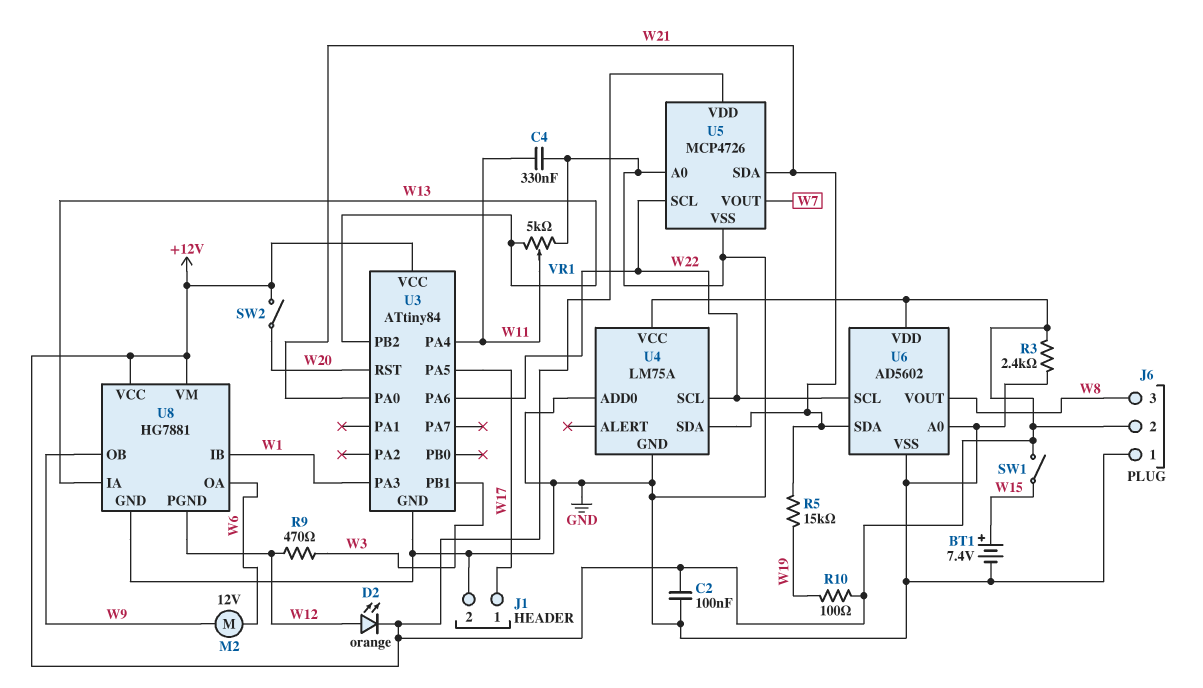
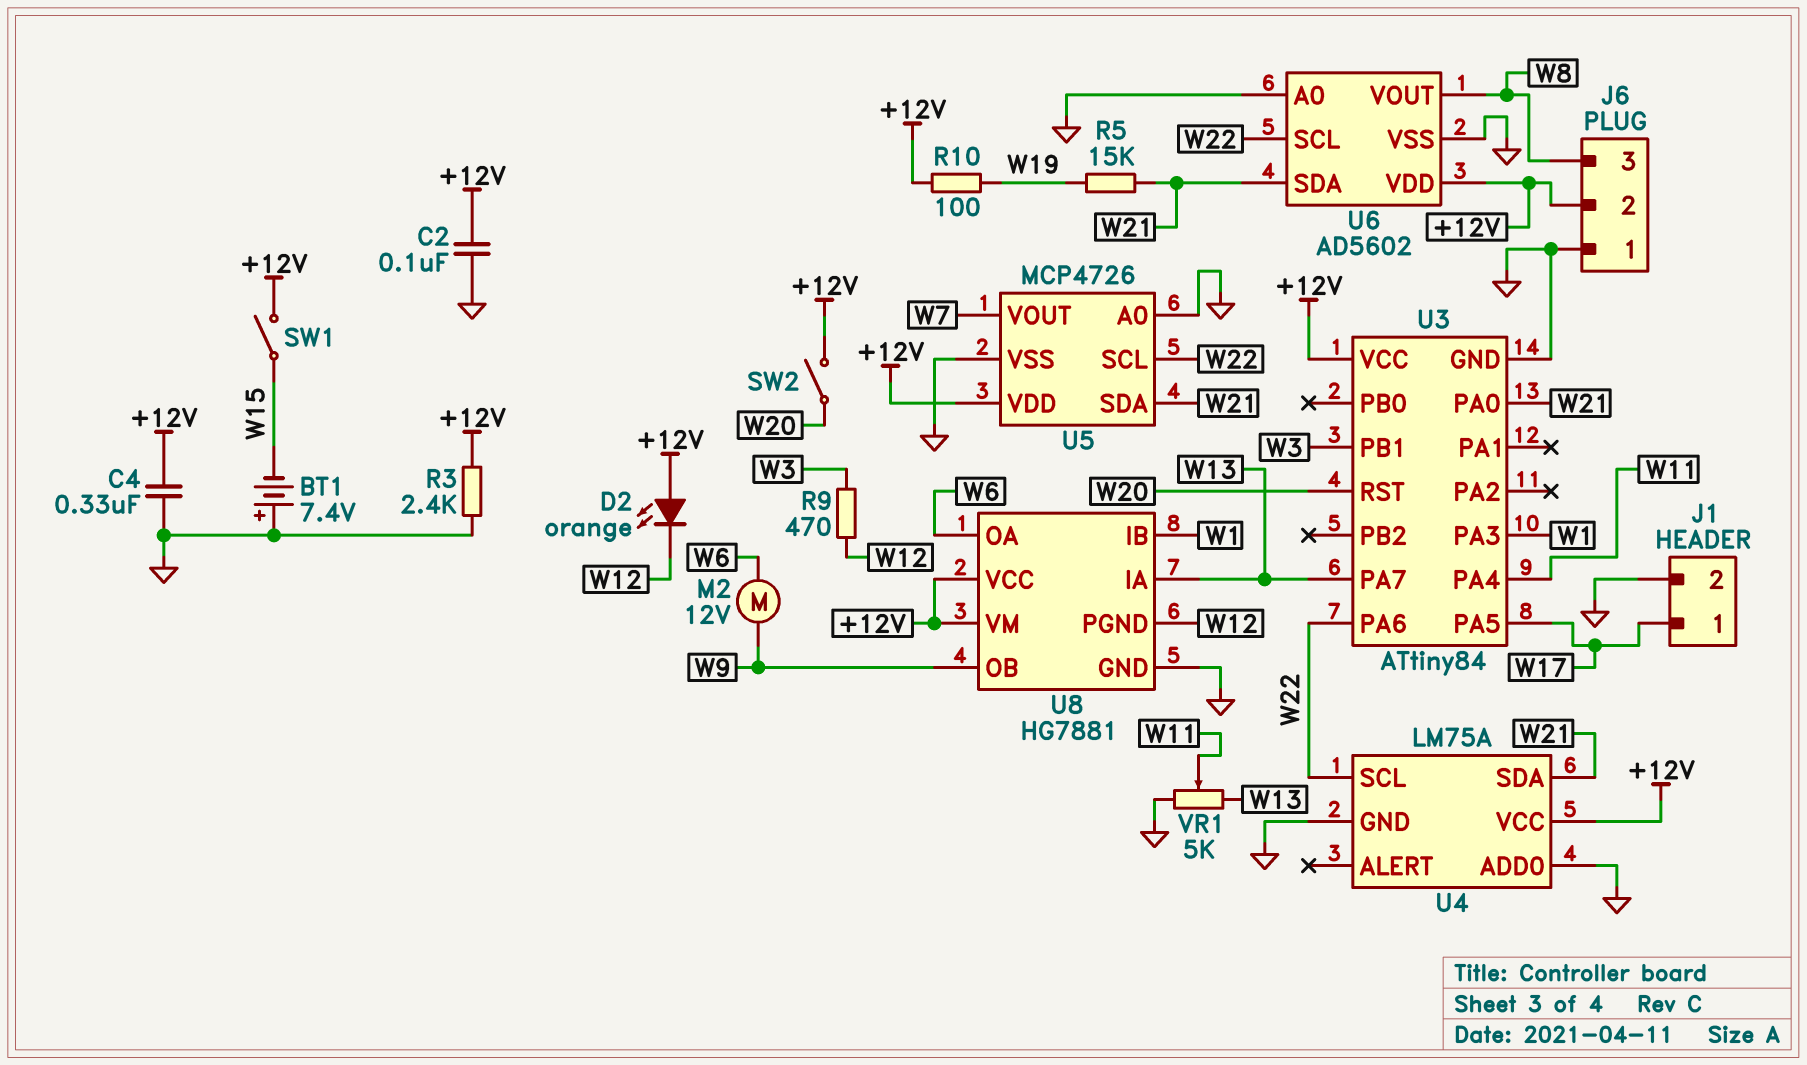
BT1: 7.4V (plus W15, minus GND) -> 7.4V (plus GND, minus W15)
C4: 330nF (GND, W11) -> 330nF (+12V, GND)
D2: LED orange (A W12, K +12V) -> LED orange (A +12V, K W12)
U3 pin PA7: none -> W13
U3 pin PB2: W13 -> none

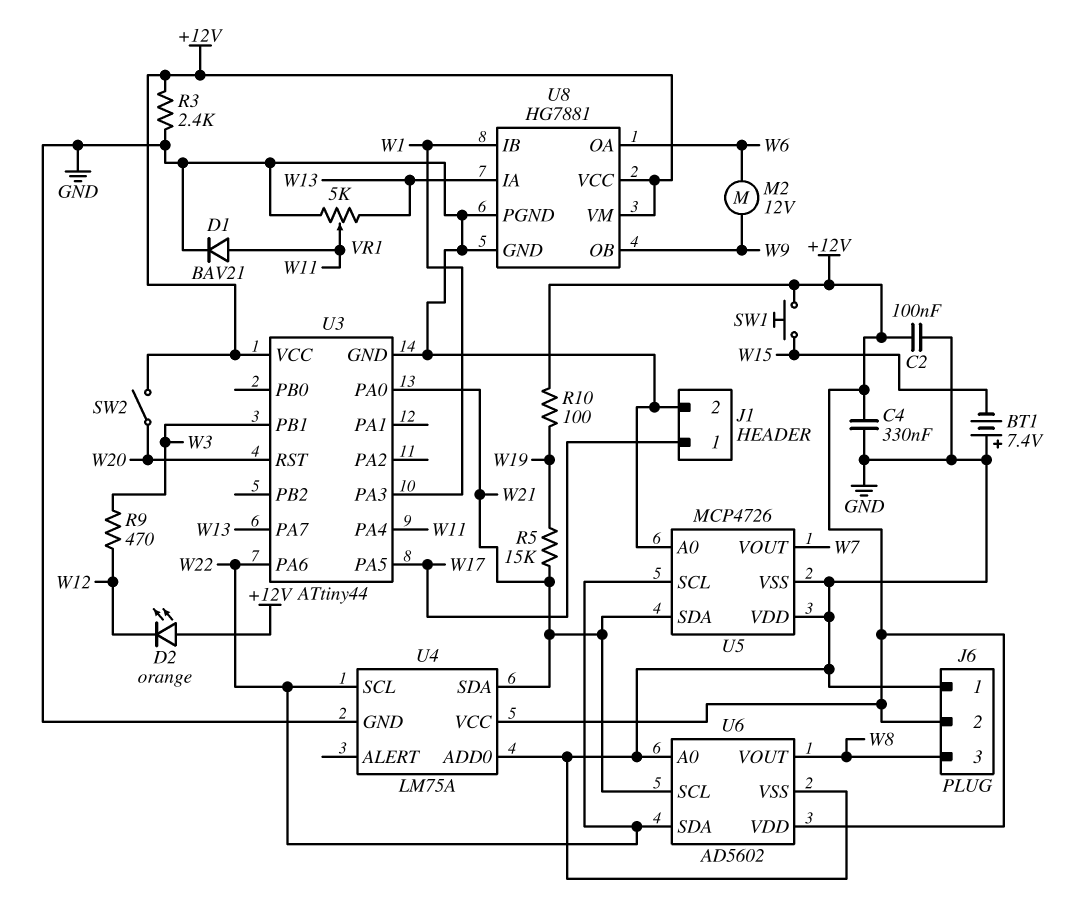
D1: none -> diode BAV21 (A W11, K GND)
SW1: switch (+12V, W15) -> button (+12V, W15)
U3: ATtiny84 -> ATtiny44
U5 pin VDD: +12V -> GND
U6 pin SCL: W22 -> W21
U6 pin SDA: W21 -> W22
U8 pin PGND: W12 -> GND

